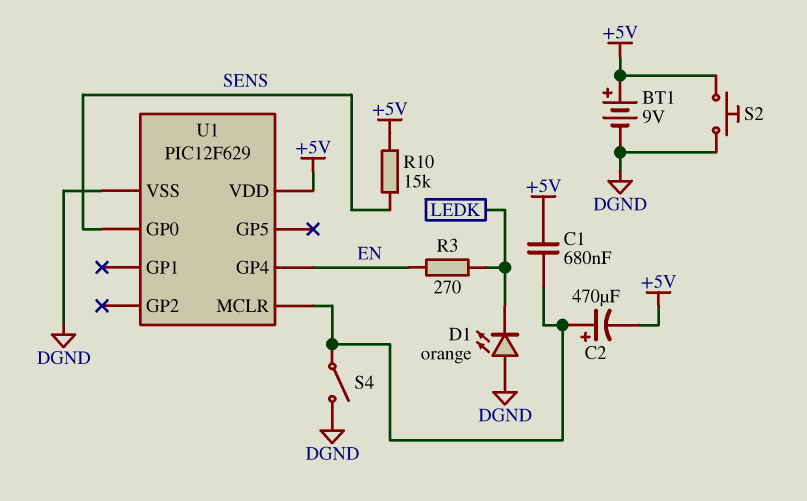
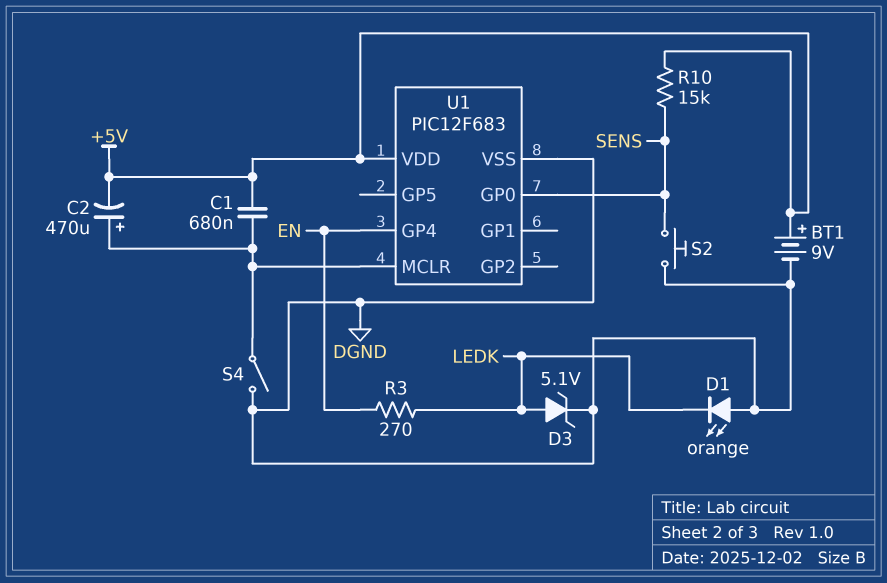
D3: none -> zener 5.1V (A LEDK, K DGND)
S2: button (+5V, DGND) -> button (DGND, SENS)
U1: PIC12F629 -> PIC12F683

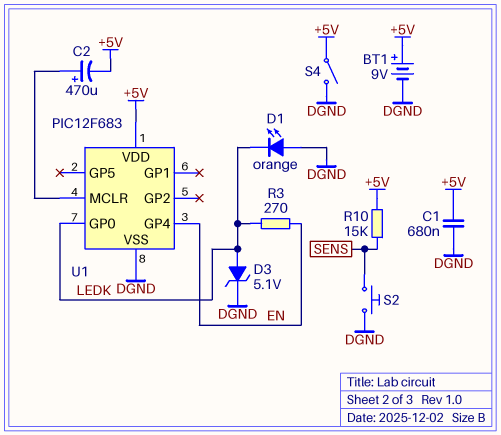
C1: 680nF (+5V, U1/MCLR) -> 680nF (+5V, DGND)
S4: switch (DGND, U1/MCLR) -> switch (+5V, DGND)
U1 pin GP0: SENS -> LEDK

